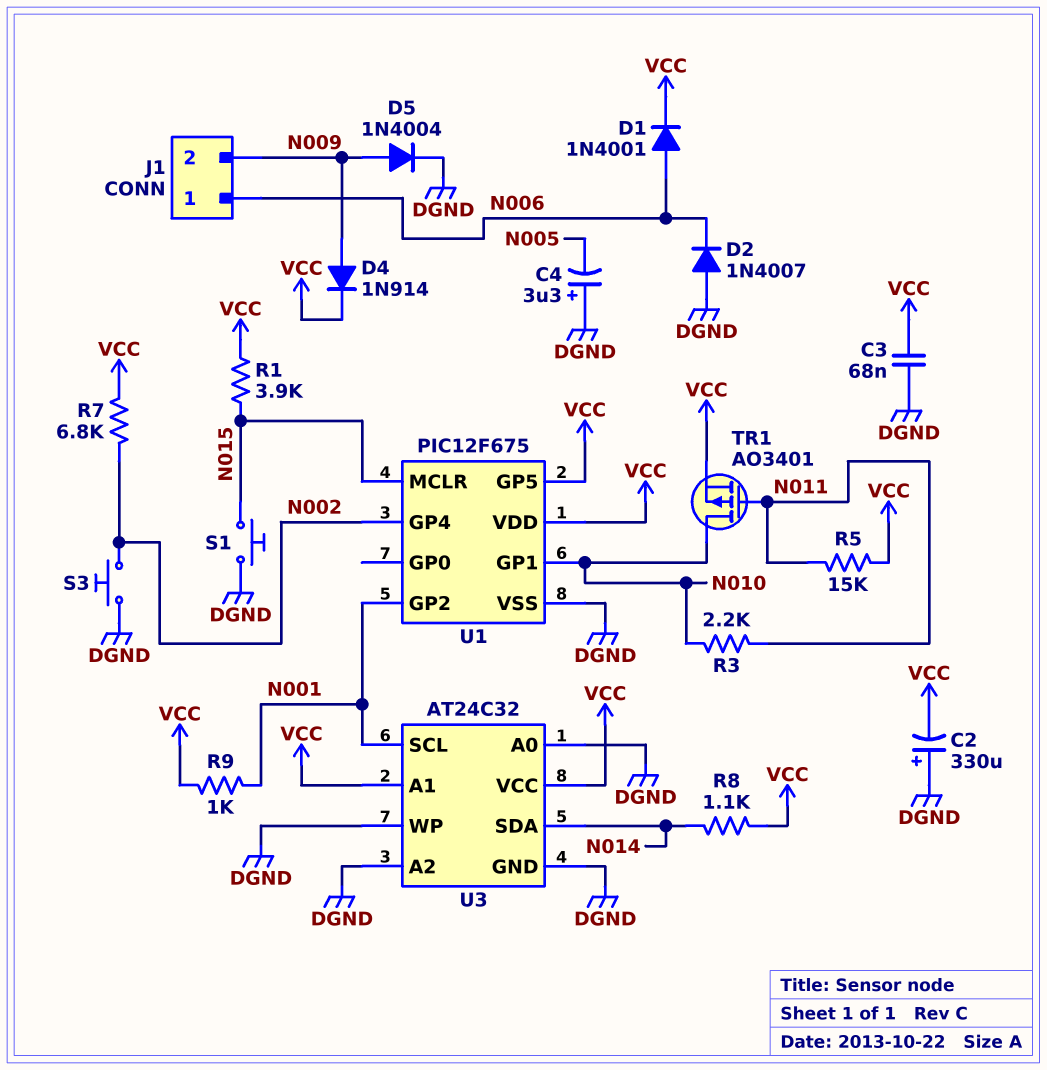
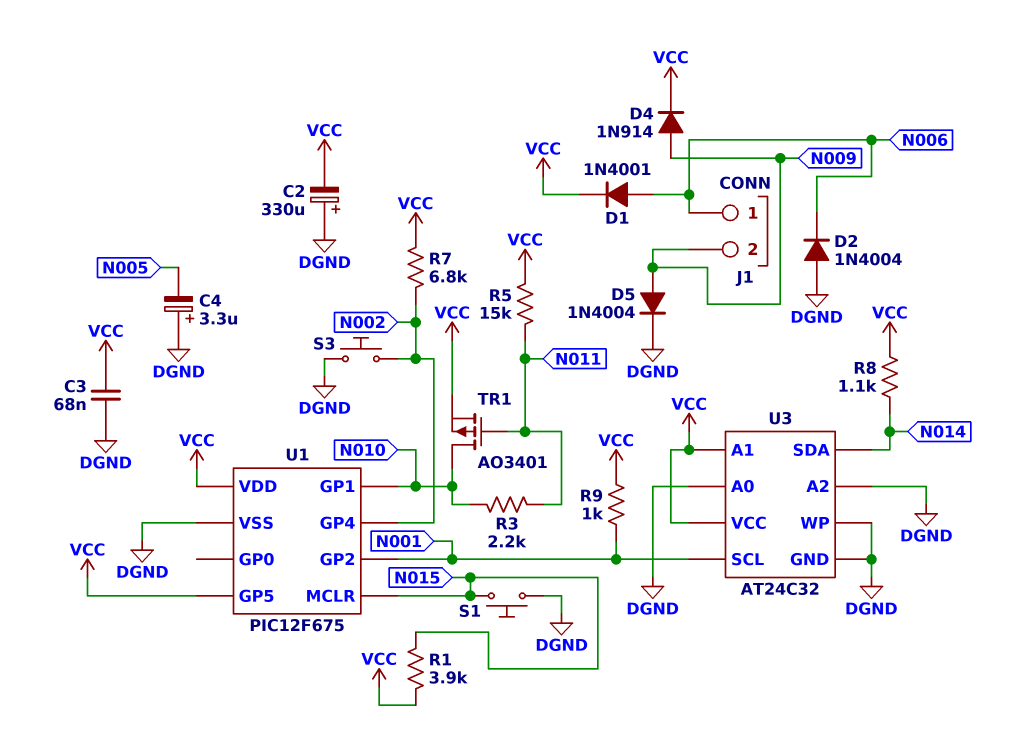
D2: diode 1N4007 (A DGND, K N006) -> diode 1N4004 (A DGND, K N006)

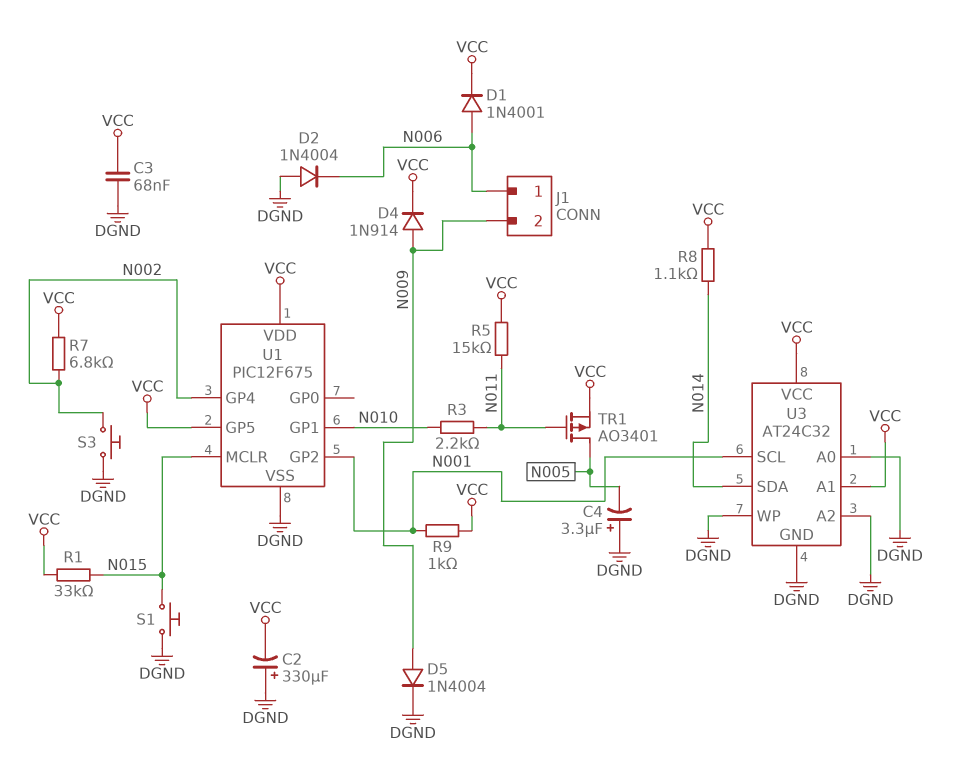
R1: 3.9k (N015, VCC) -> 33k (N015, VCC)
TR1: PMOS AO3401 (G N011, D N010, S VCC) -> PMOS AO3401 (G N011, D N005, S VCC)

